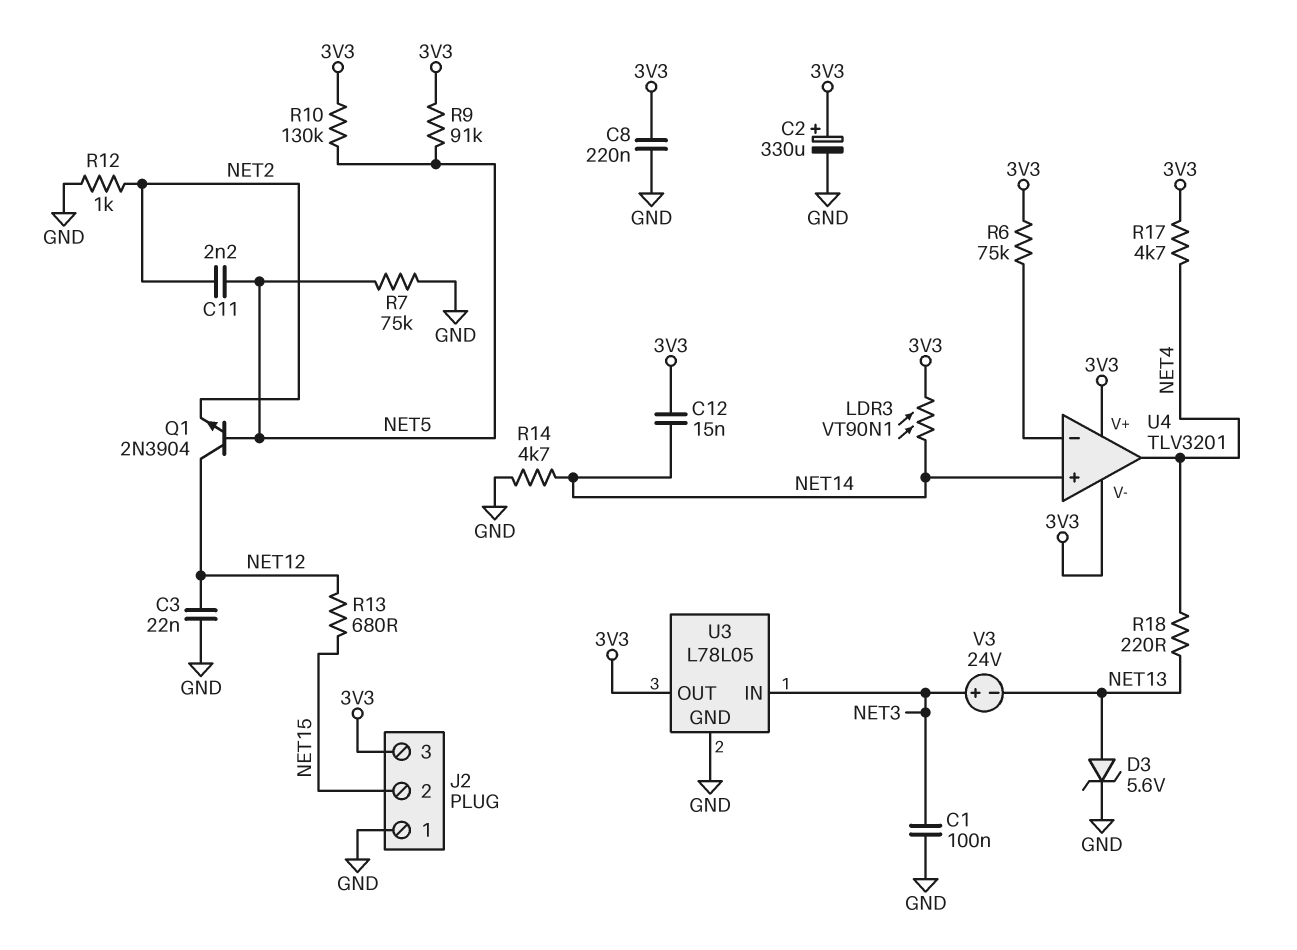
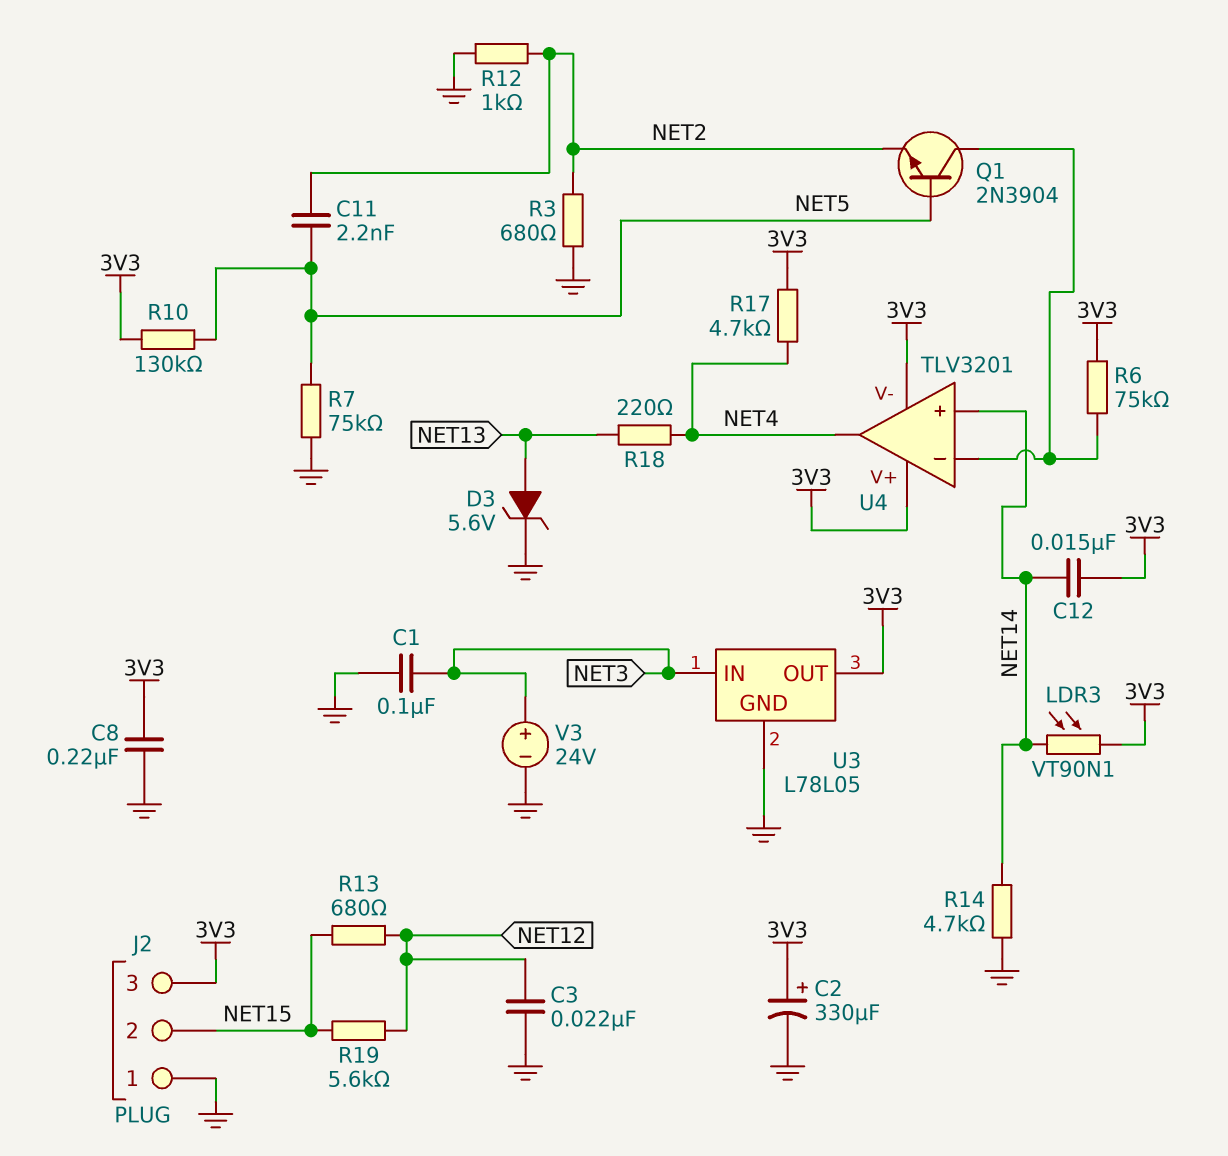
Q1: NPN 2N3904 (B NET5, C NET12, E NET2) -> NPN 2N3904 (B NET5, C U4/in-, E NET2)
R3: none -> 680 (GND, NET2)
R9: 91k (3V3, NET5) -> none
R19: none -> 5.6k (NET12, NET15)
V3: 24V (plus NET3, minus NET13) -> 24V (plus NET3, minus GND)

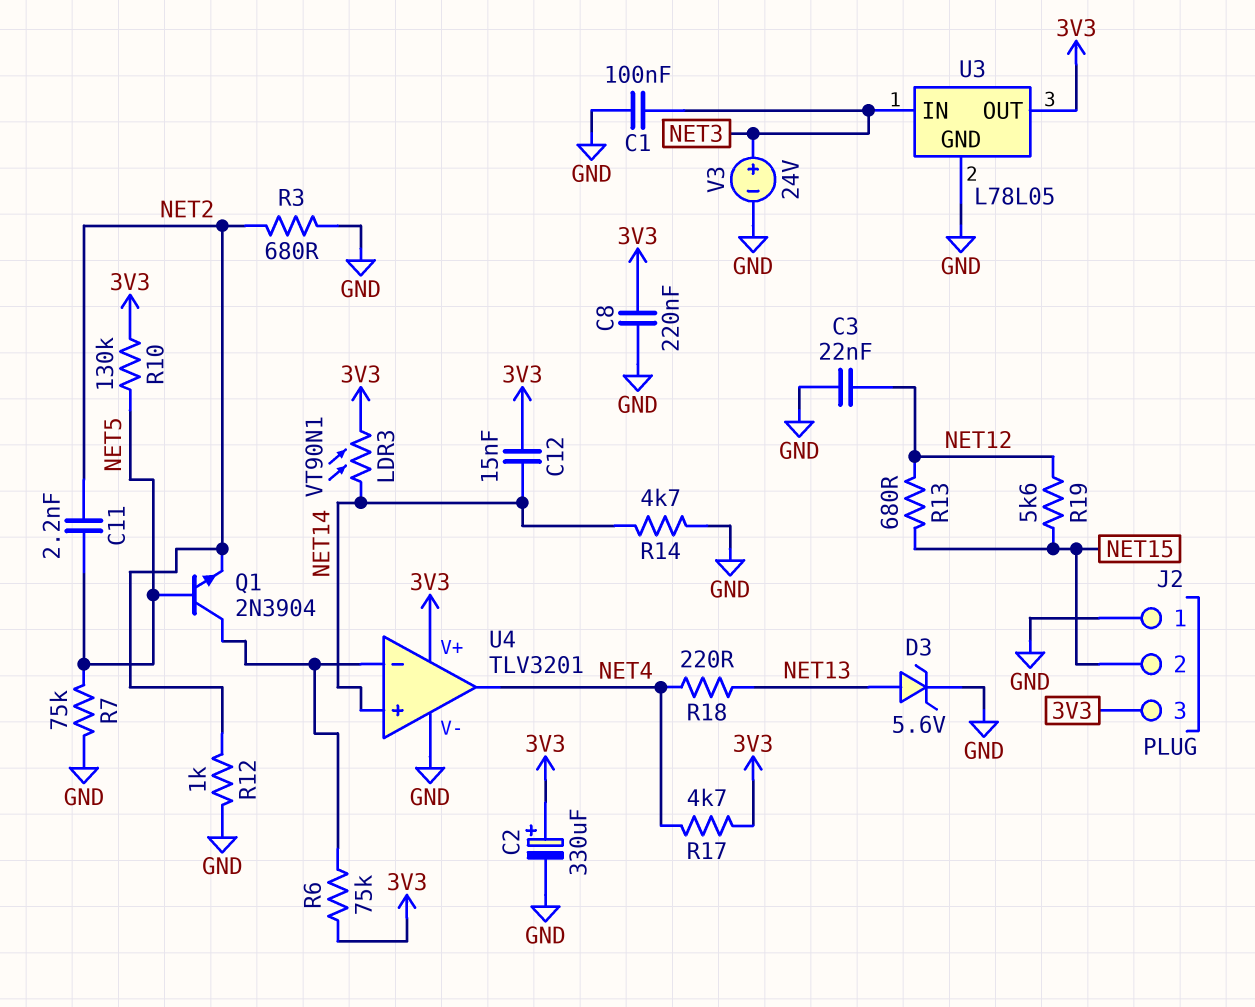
U4 pin V-: 3V3 -> GND

